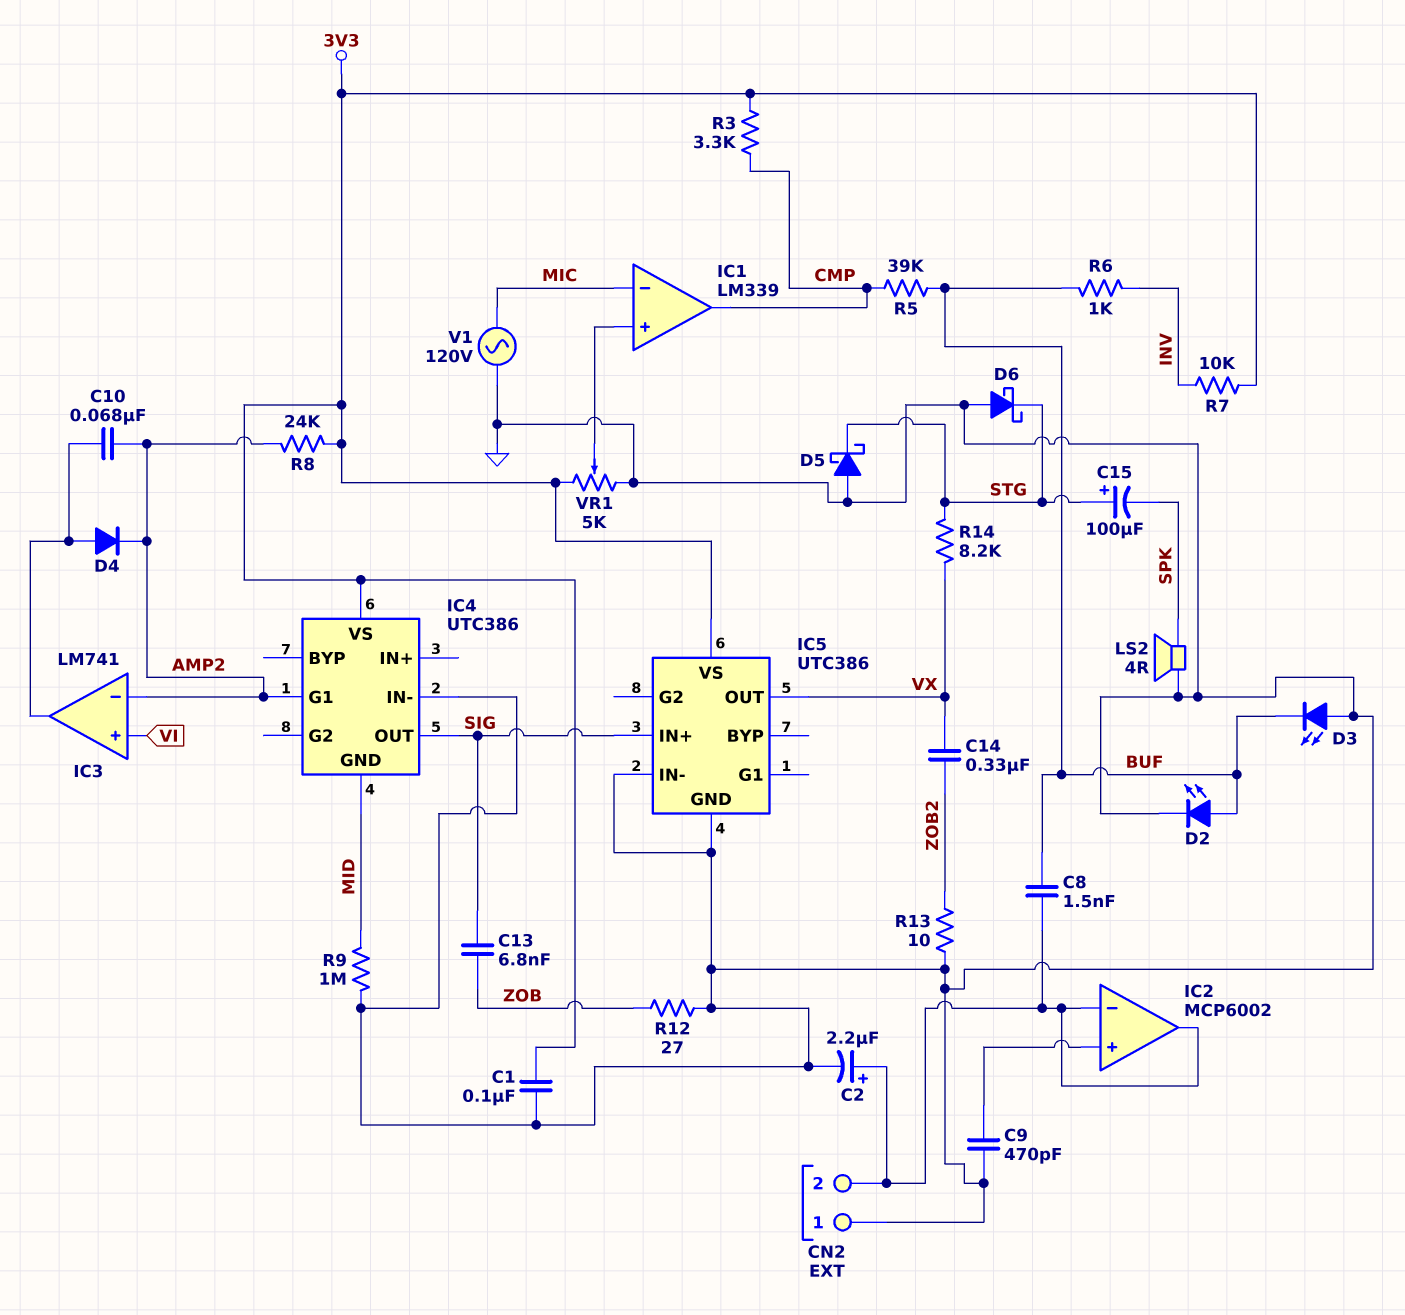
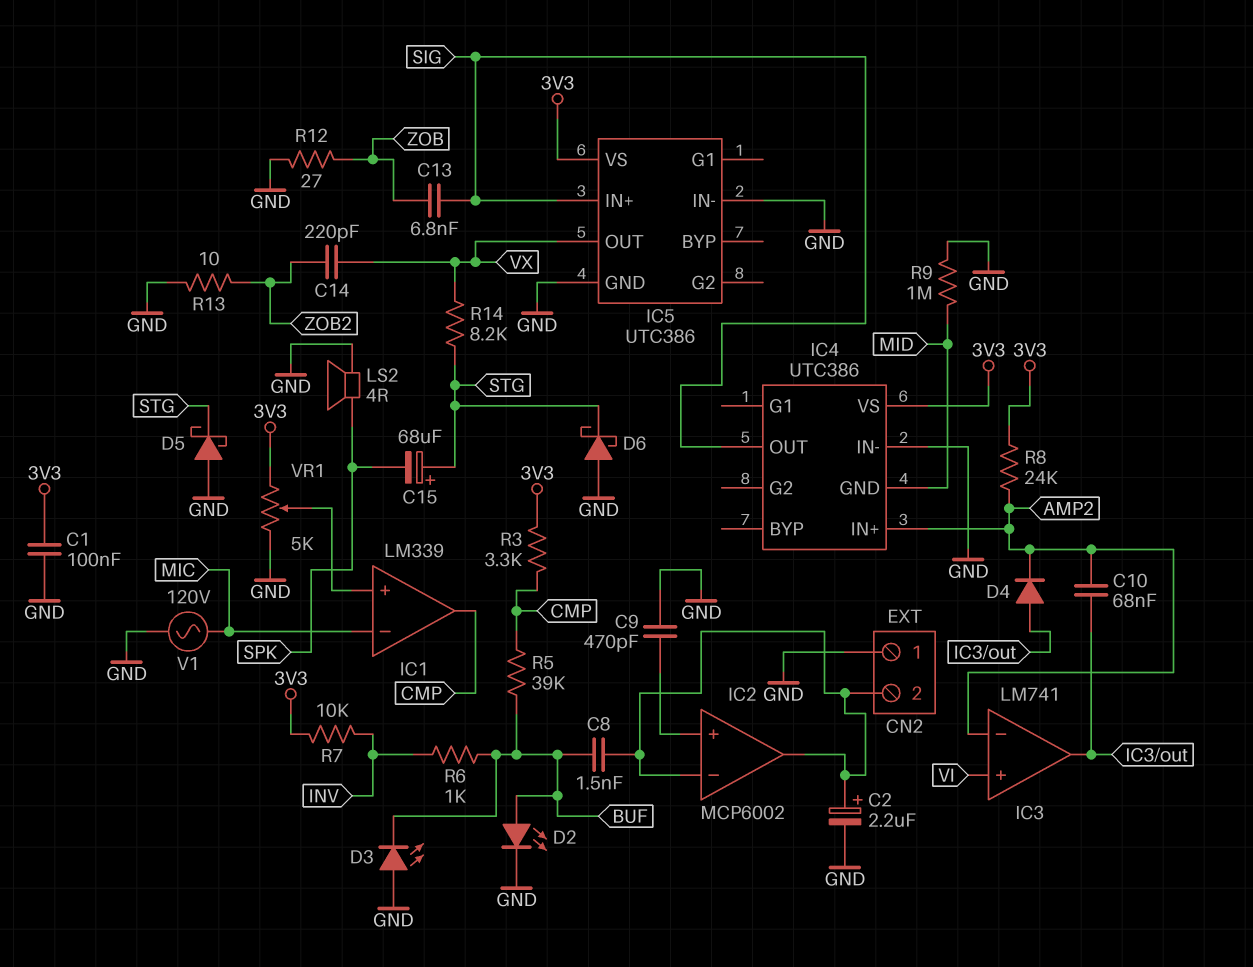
C14: 330nF (VX, ZOB2) -> 220pF (VX, ZOB2)
C15: 100uF (plus STG, minus SPK) -> 68uF (plus STG, minus SPK)
IC4 pin G1: AMP2 -> none
IC4 pin IN+: none -> AMP2

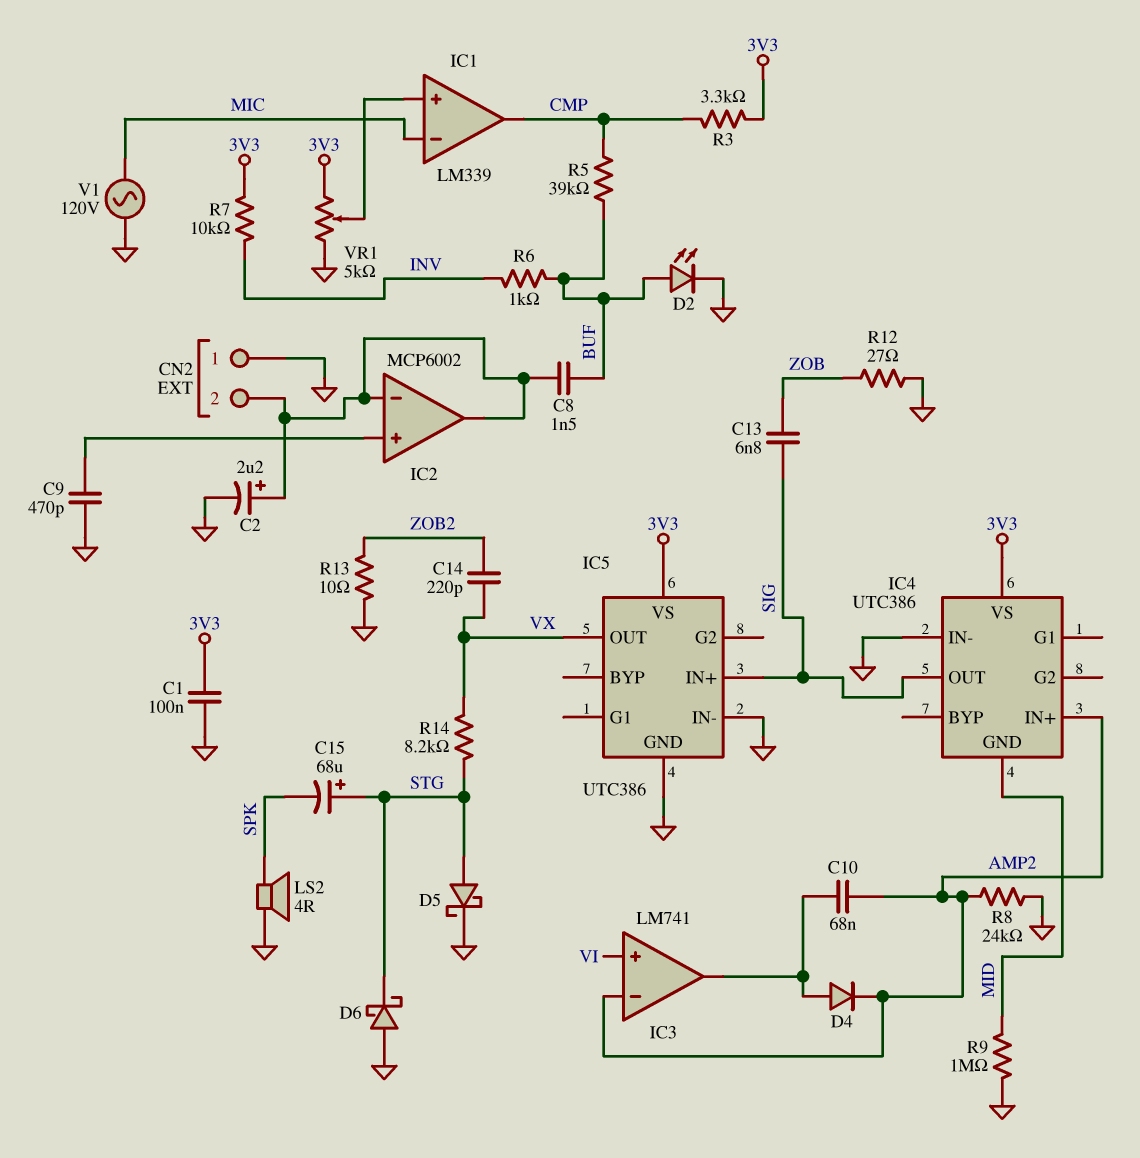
D3: LED (A GND, K BUF) -> none
D5: schottky (A GND, K STG) -> schottky (A STG, K GND)
R8: 24k (3V3, AMP2) -> 24k (AMP2, GND)

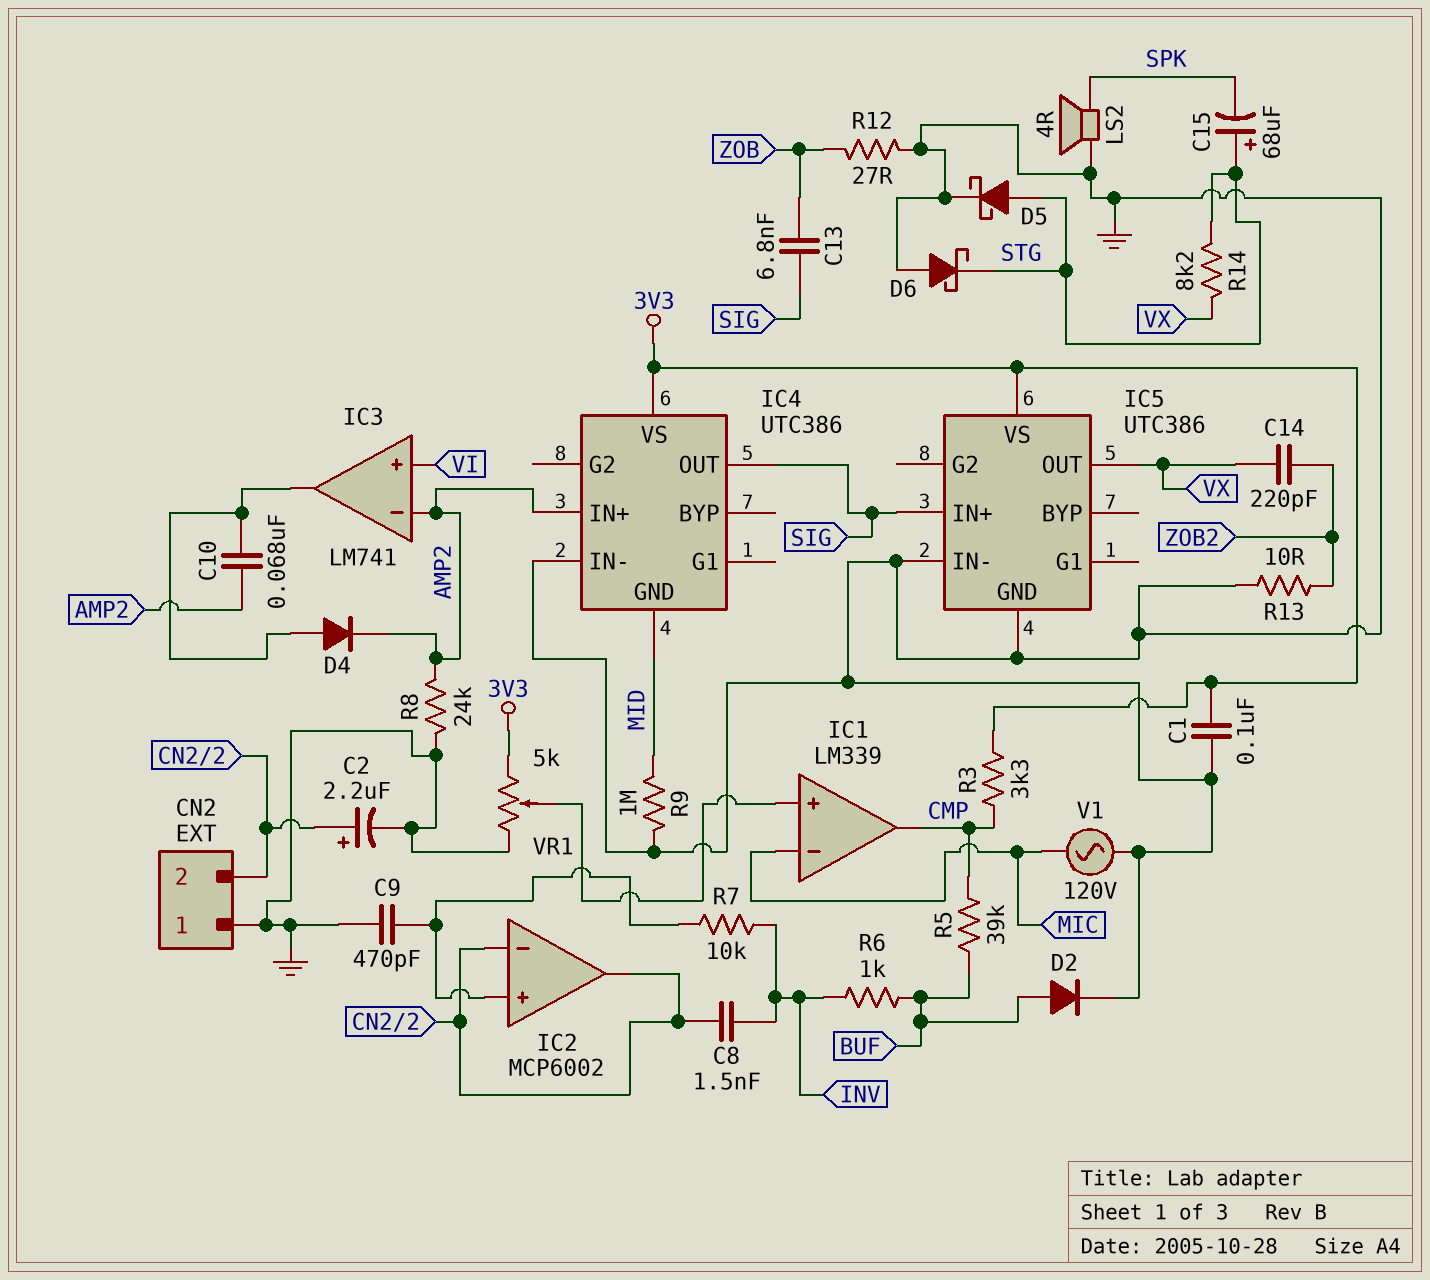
C8: 1.5nF (BUF, CN2/2) -> 1.5nF (CN2/2, INV)
D2: LED (A BUF, K GND) -> diode (A BUF, K GND)
R7: 10k (3V3, INV) -> 10k (IC2/in+, INV)

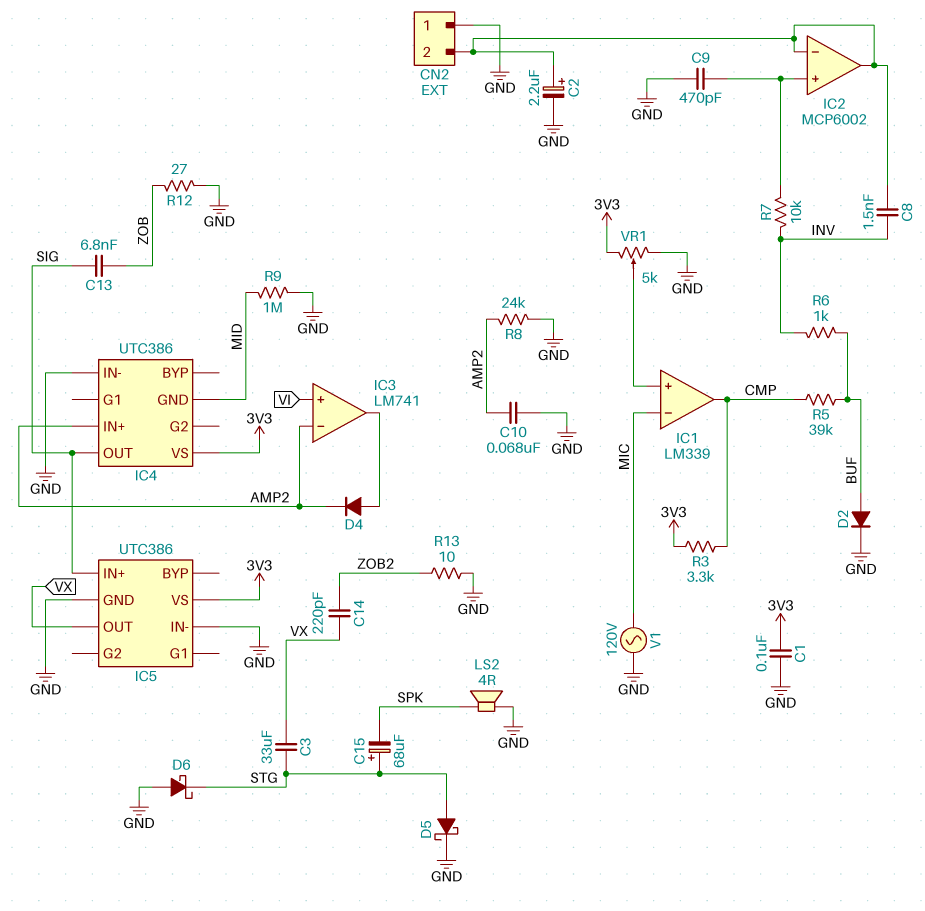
C3: none -> 33uF (STG, VX)
C10: 68nF (AMP2, IC3/out) -> 68nF (AMP2, GND)
R14: 8.2k (STG, VX) -> none

